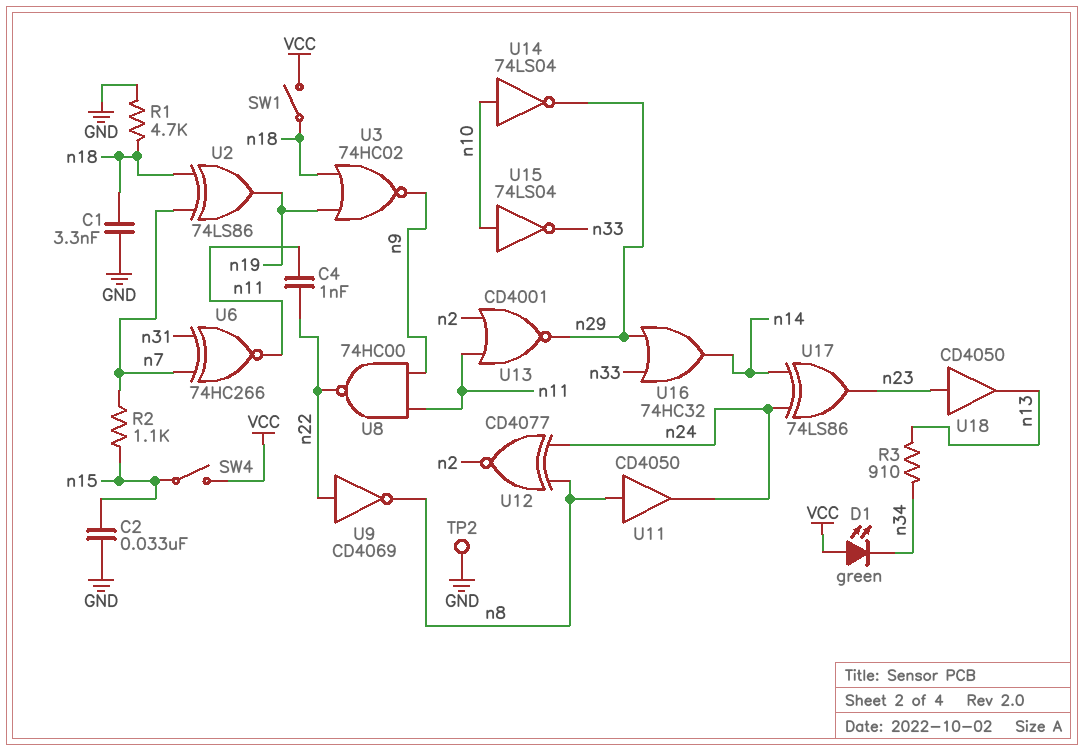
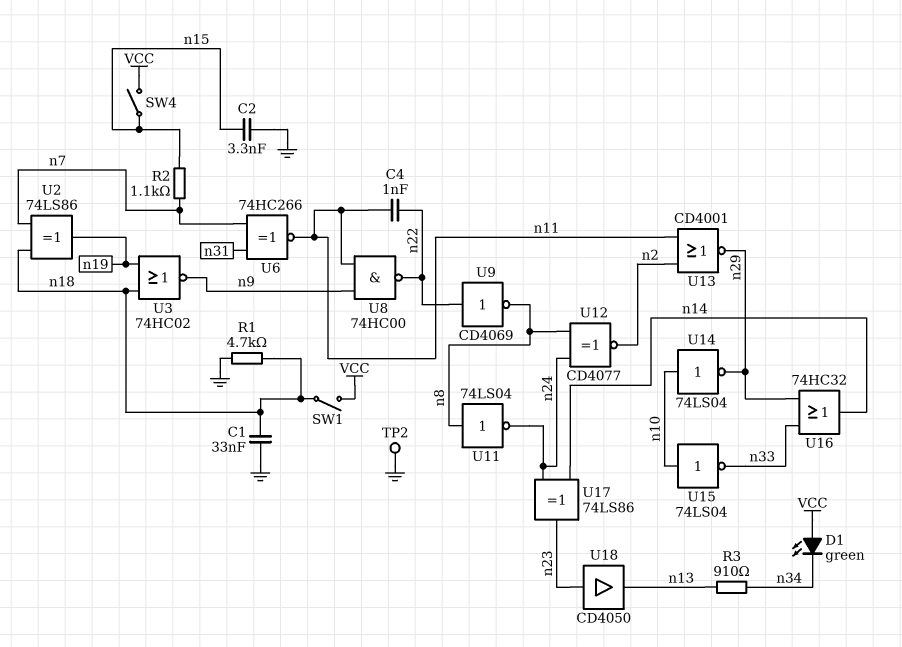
C1: 3.3nF (GND, n18) -> 33nF (GND, n18)
C2: 33nF (GND, n15) -> 3.3nF (GND, n15)
U11: buffer CD4050 (in n8, out n24) -> NOT 74LS04 (in n8, out n24)

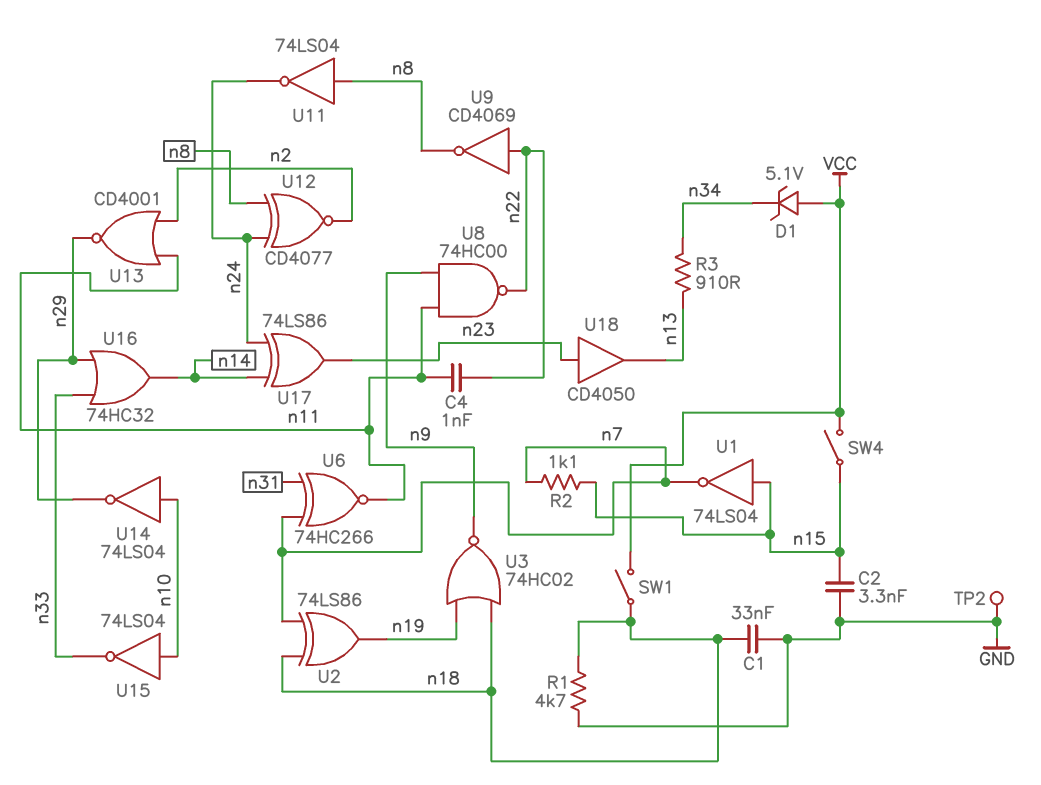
D1: LED green (A VCC, K n34) -> zener 5.1V (A VCC, K n34)
U1: none -> NOT 74LS04 (in n15, out n7)

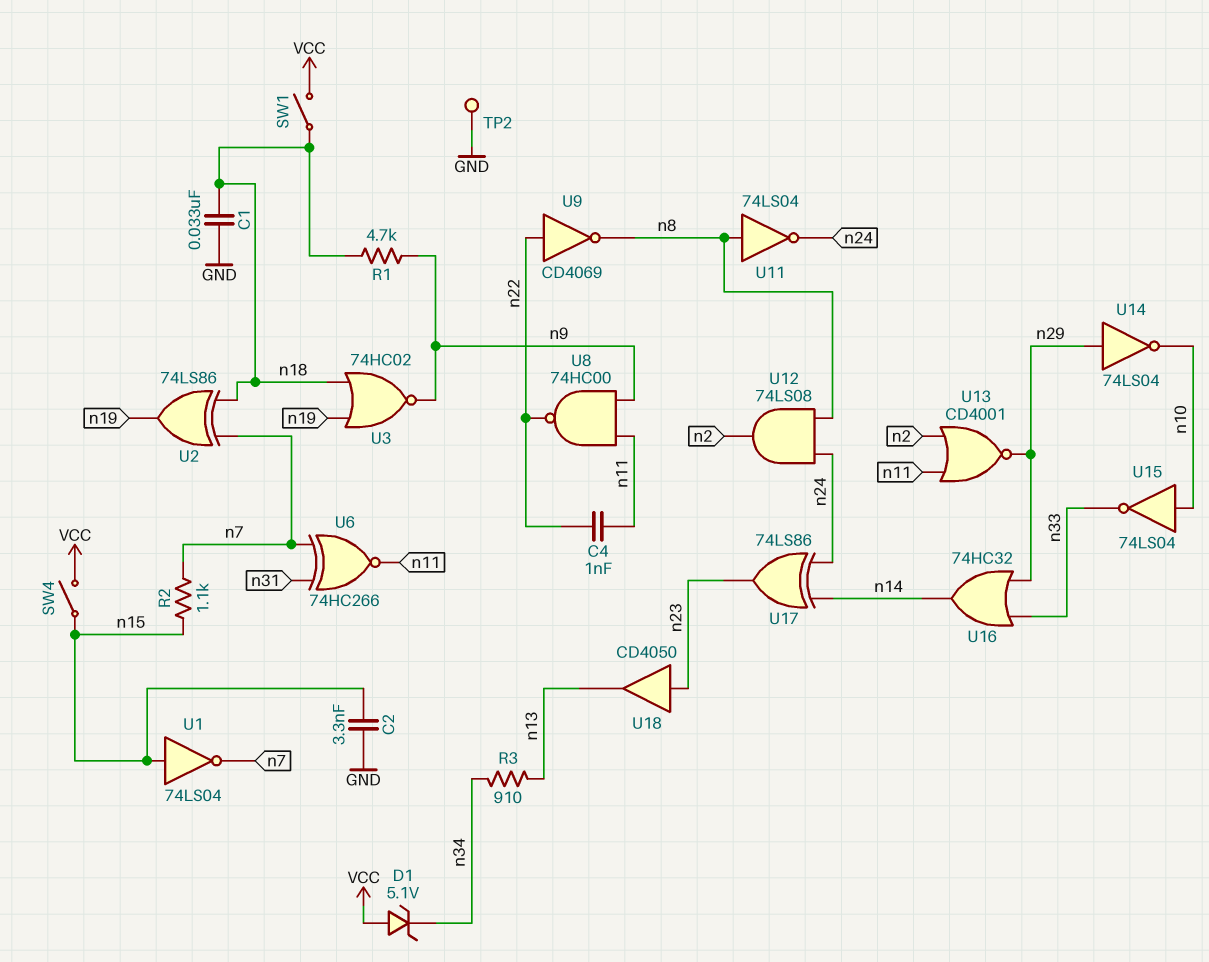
R1: 4.7k (GND, n18) -> 4.7k (n9, n18)
U12: XNOR CD4077 (in n8, in n24, out n2) -> AND 74LS08 (in n8, in n24, out n2)
U14: NOT 74LS04 (in n10, out n29) -> NOT 74LS04 (in n29, out n10)

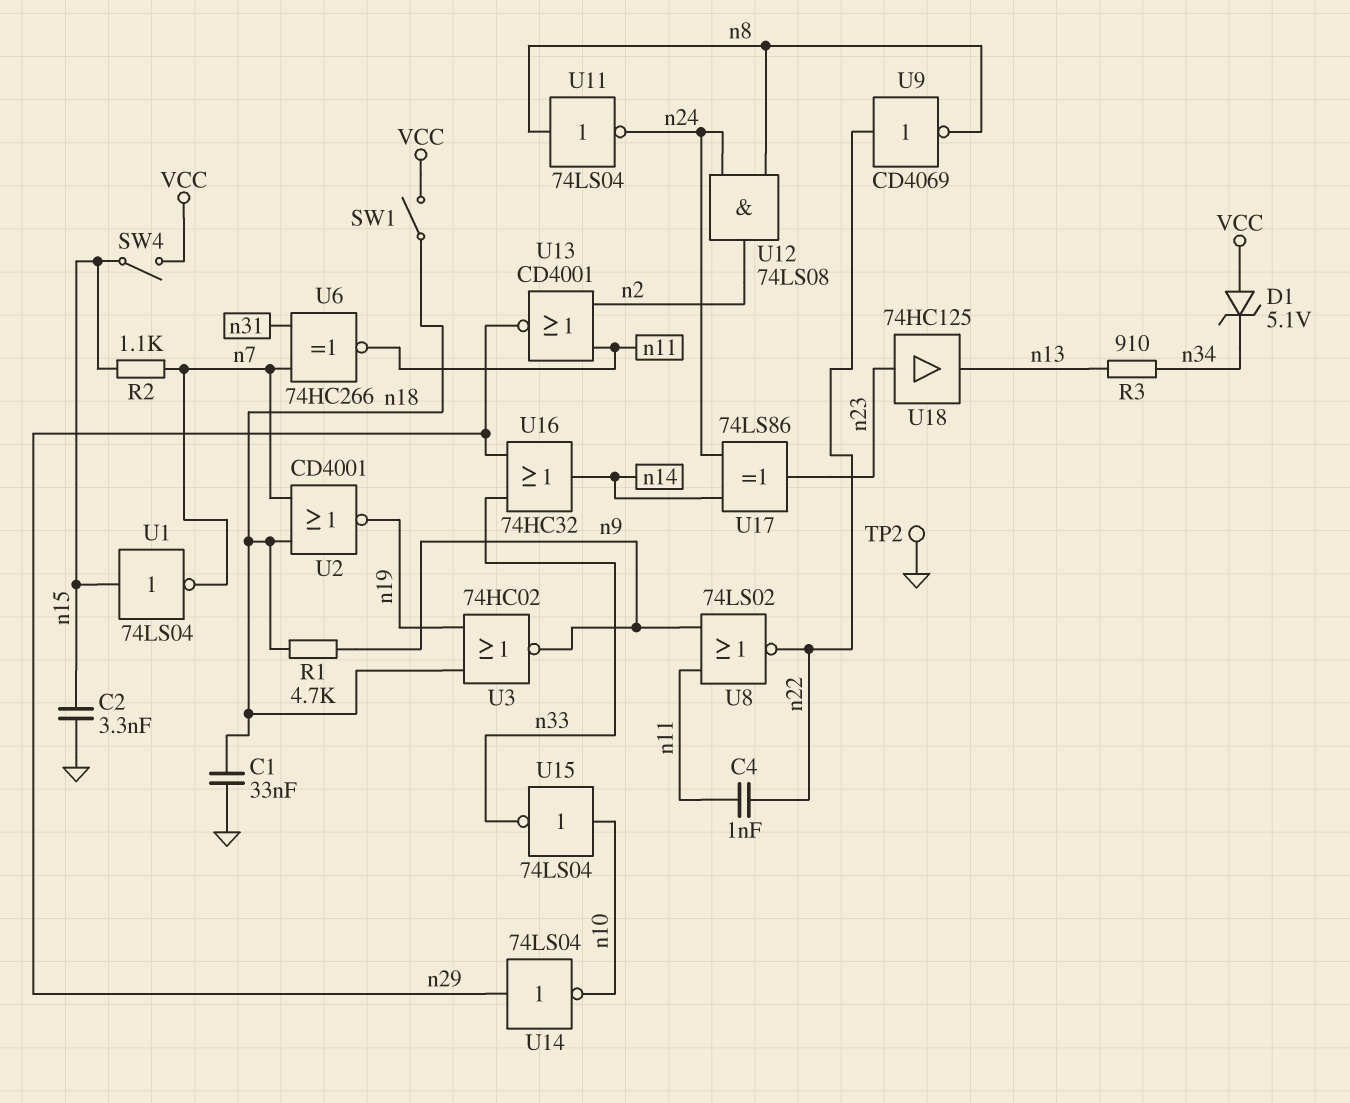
U2: XOR 74LS86 (in n7, in n18, out n19) -> NOR CD4001 (in n7, in n18, out n19)
U8: NAND 74HC00 (in n9, in n11, out n22) -> NOR 74LS02 (in n9, in n11, out n22)
U18: buffer CD4050 (in n23, out n13) -> buffer 74HC125 (in n23, out n13)

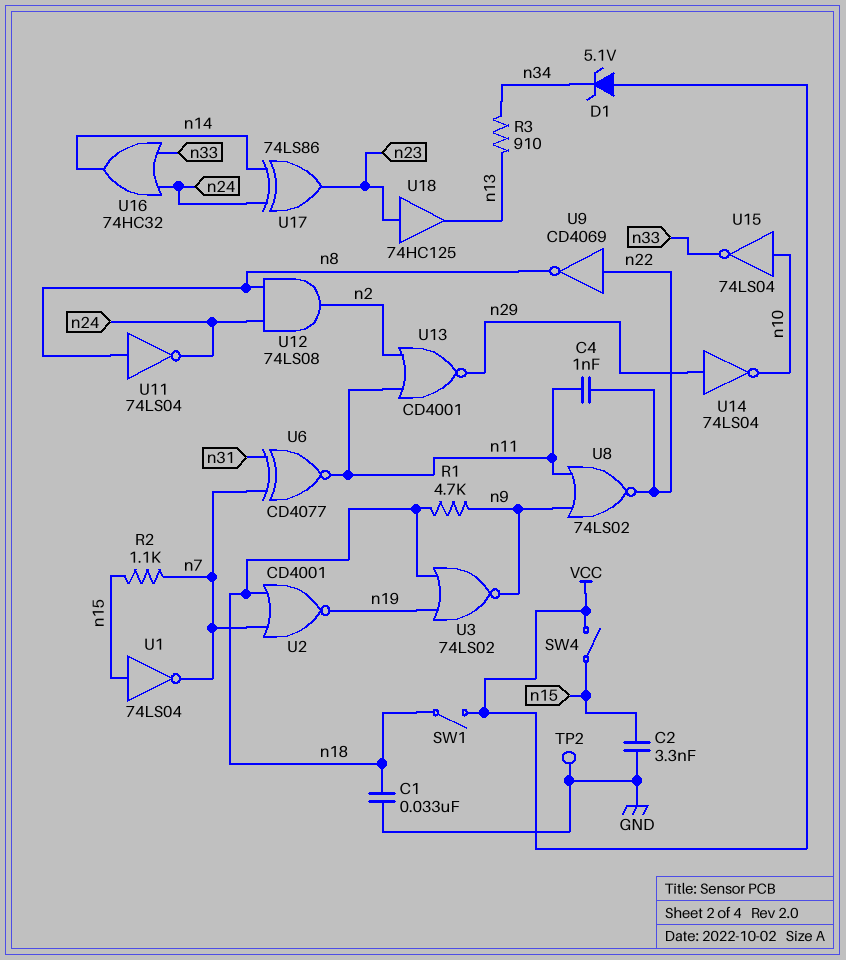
U3: NOR 74HC02 (in n18, in n19, out n9) -> NOR 74LS02 (in n18, in n19, out n9)
U6: XNOR 74HC266 (in n7, in n31, out n11) -> XNOR CD4077 (in n7, in n31, out n11)
U16: OR 74HC32 (in n29, in n33, out n14) -> OR 74HC32 (in n24, in n33, out n14)

